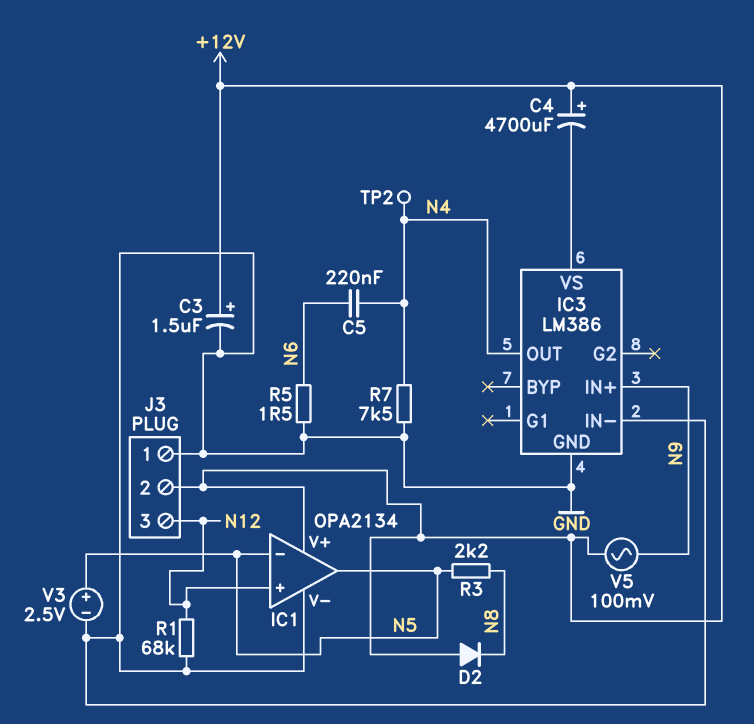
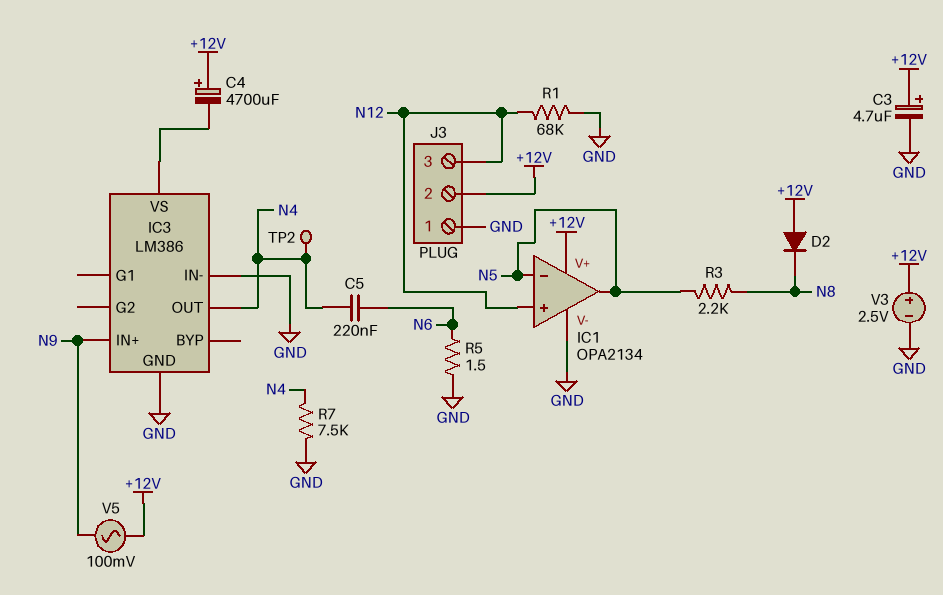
C3: 1.5uF (plus +12V, minus GND) -> 4.7uF (plus +12V, minus GND)
V3: 2.5V (plus N5, minus GND) -> 2.5V (plus +12V, minus GND)

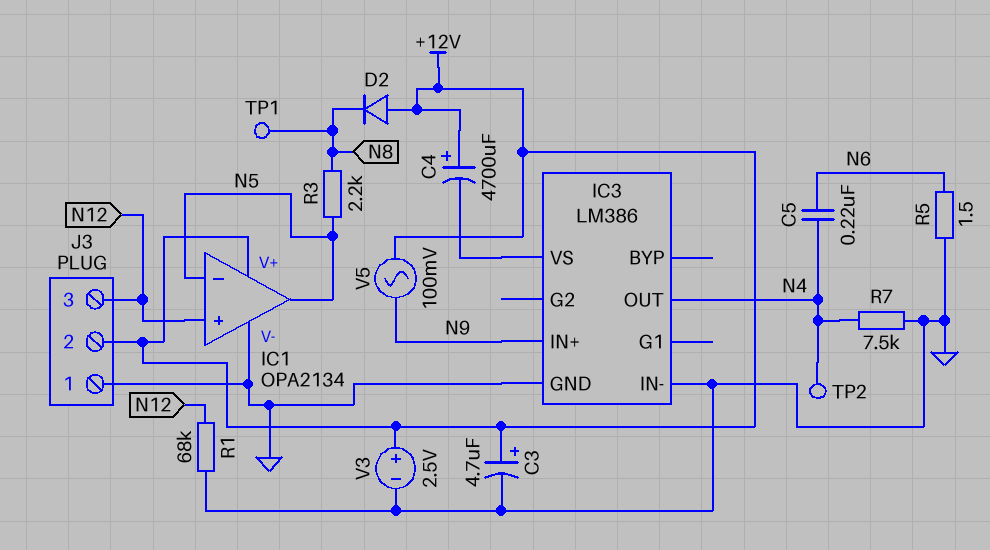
TP1: none -> test point (N8)

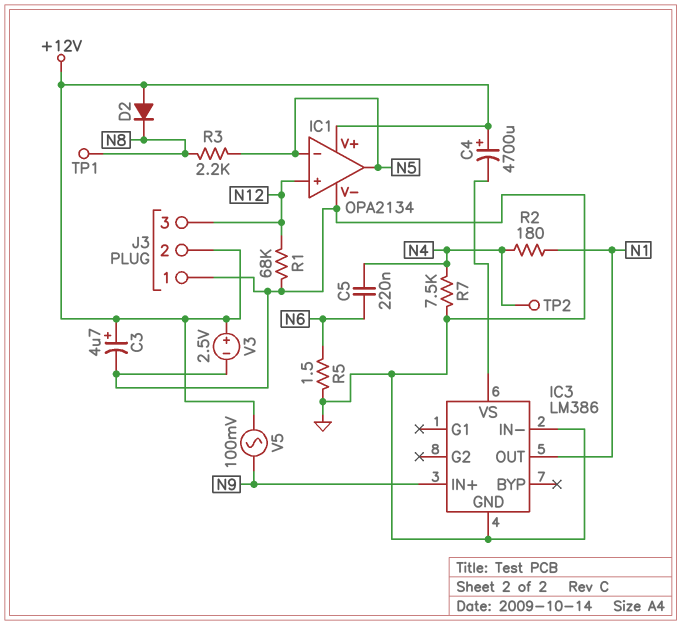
IC3 pin OUT: N4 -> N1
R2: none -> 180 (N1, N4)

